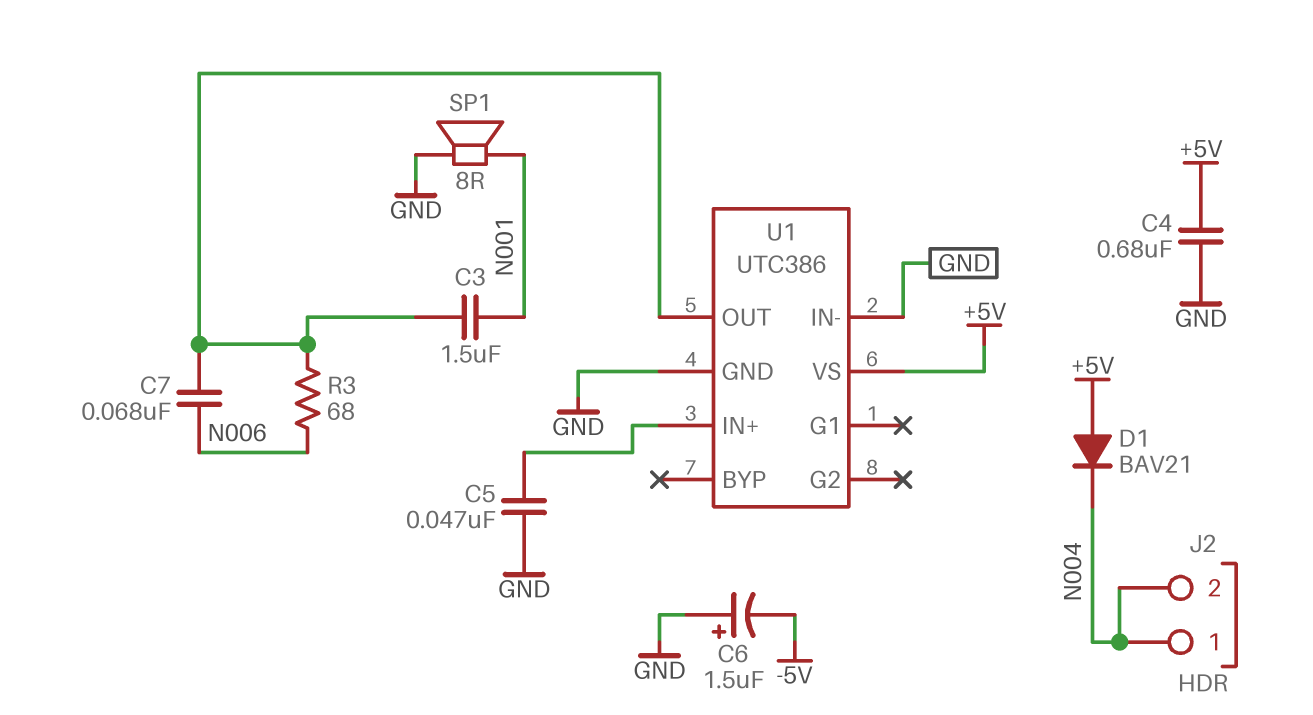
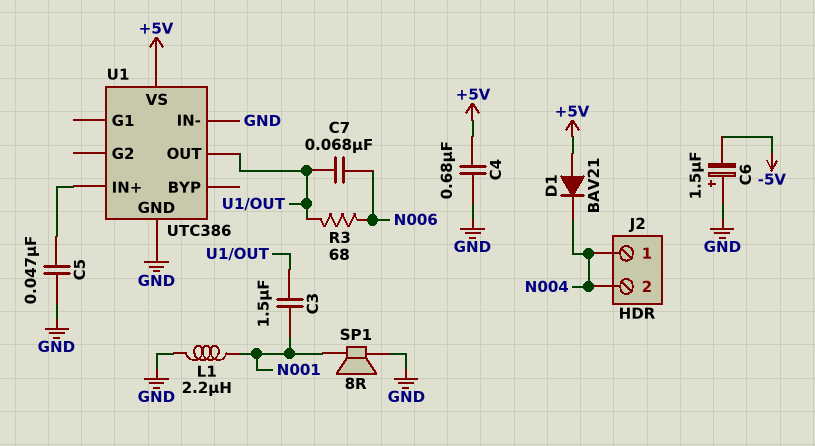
L1: none -> 2.2uH (GND, N001)

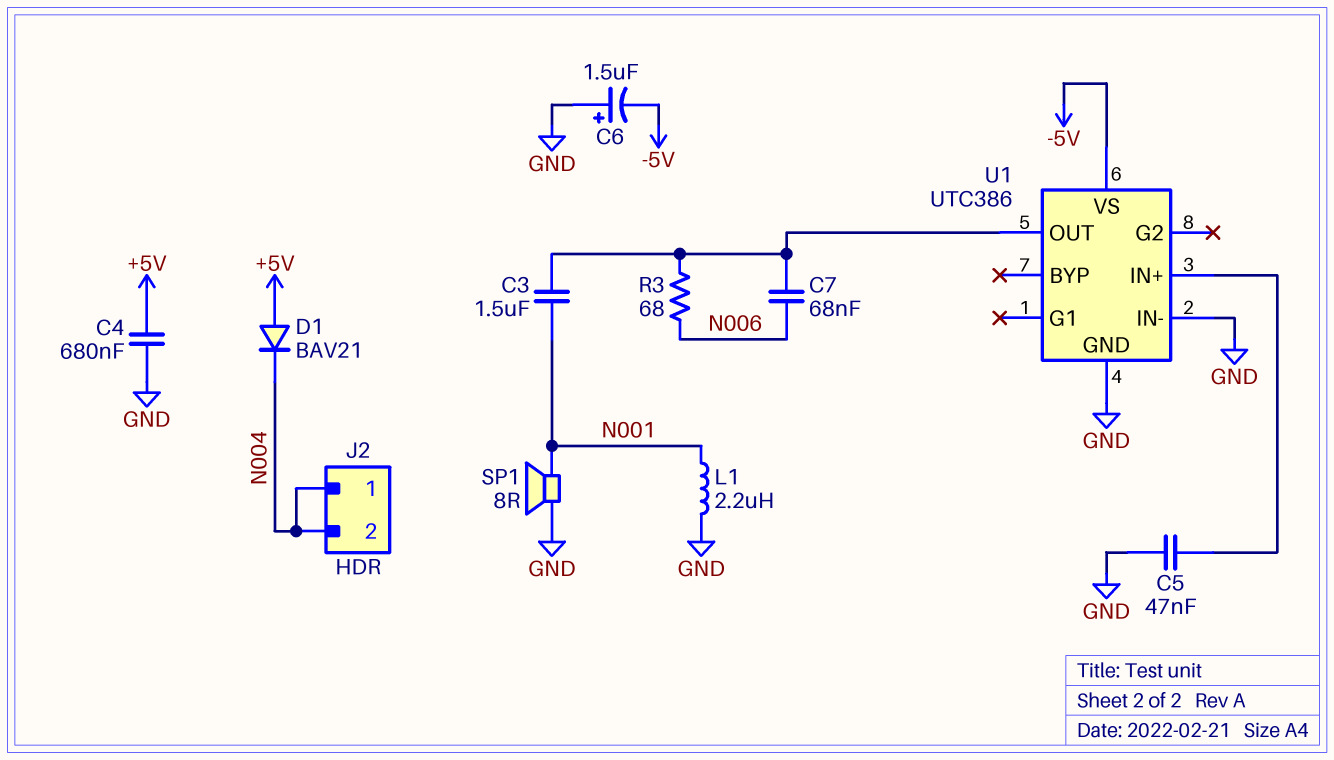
U1 pin VS: +5V -> -5V

